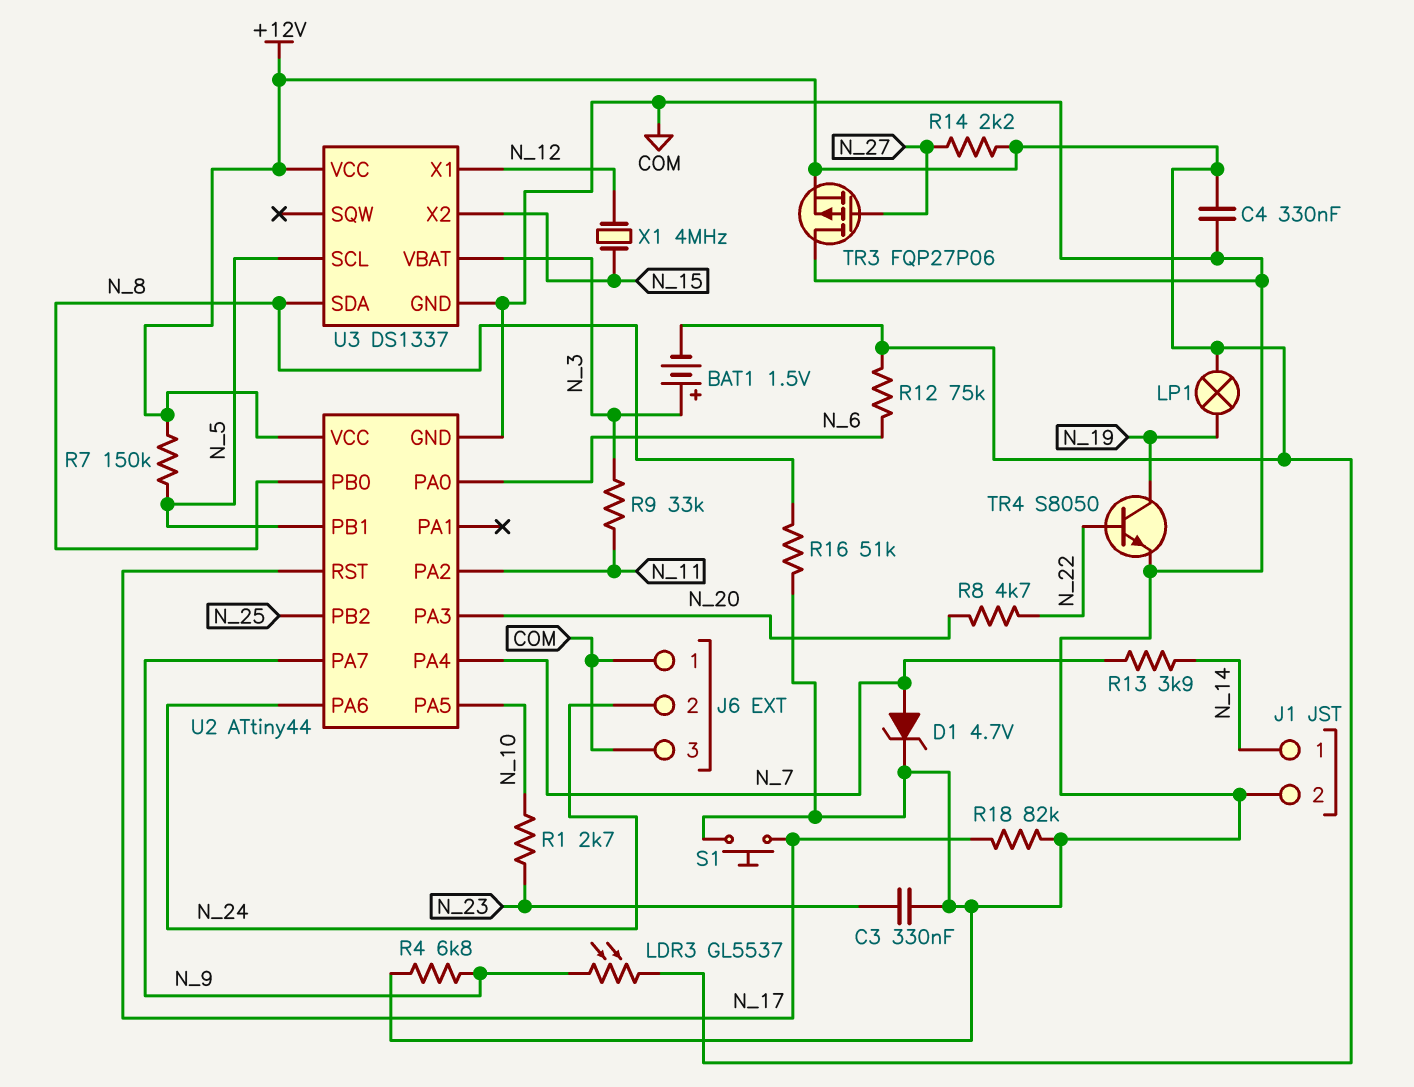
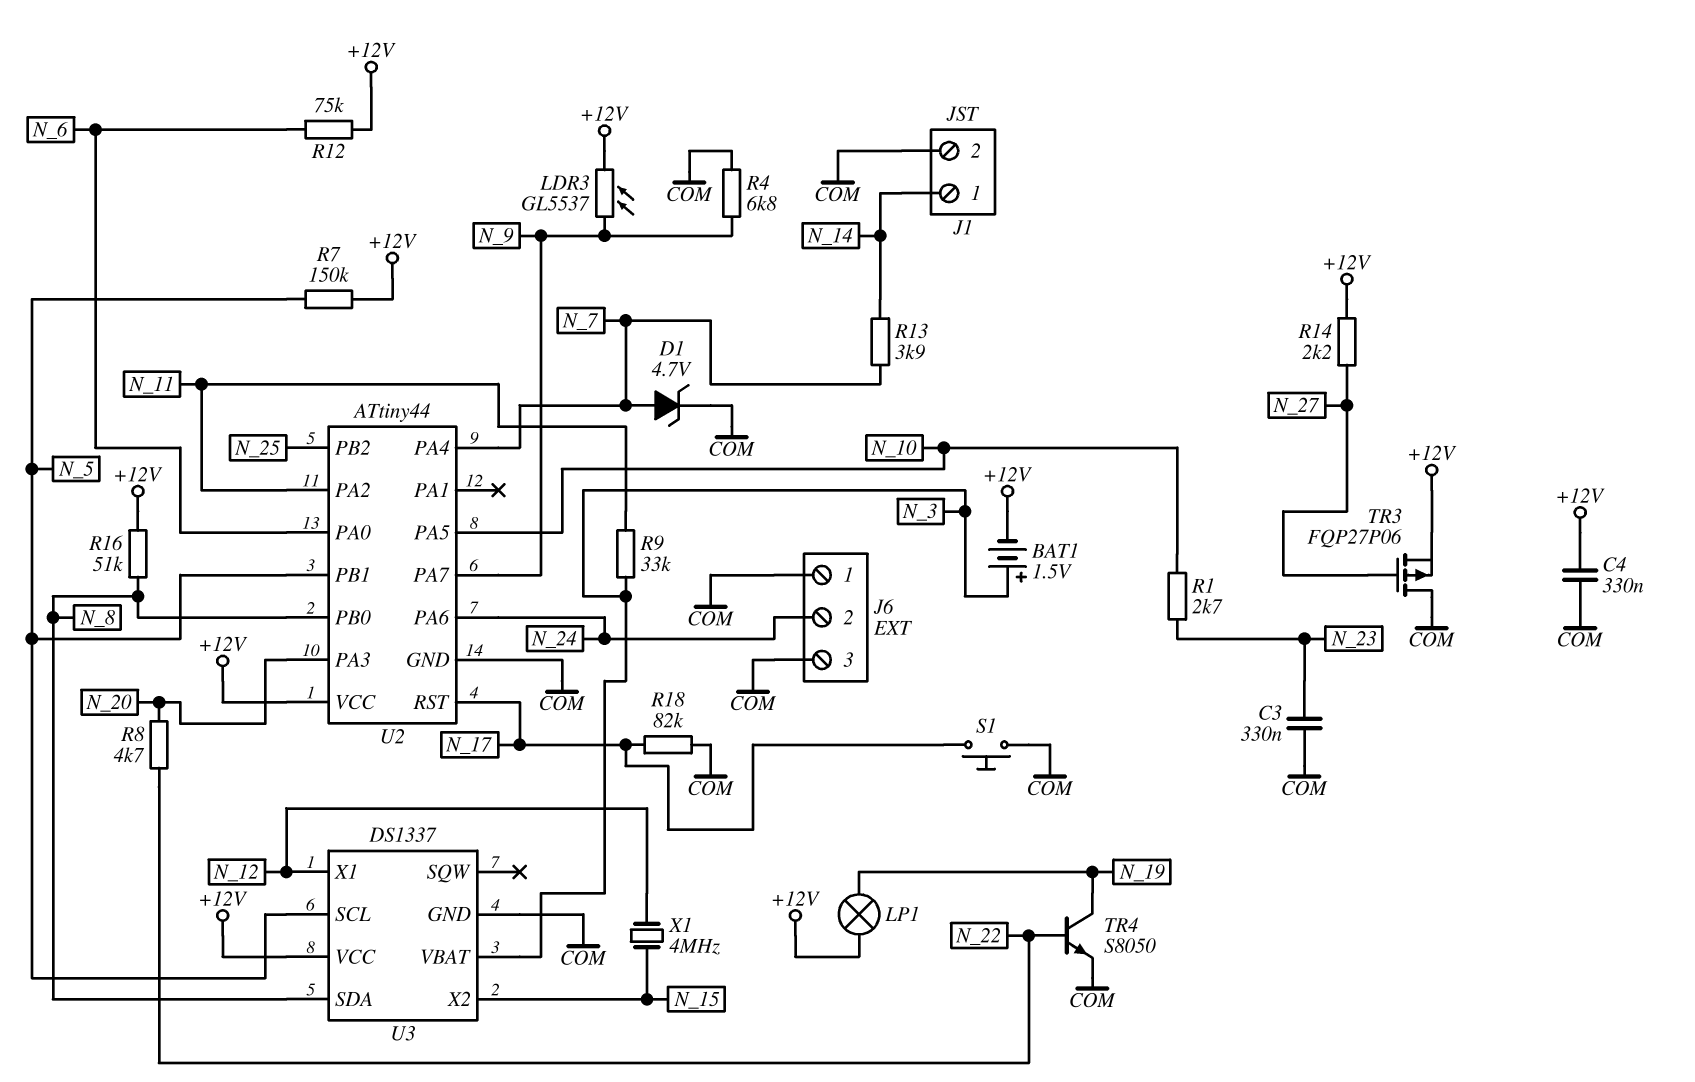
R16: 51k (COM, N_8) -> 51k (+12V, N_8)

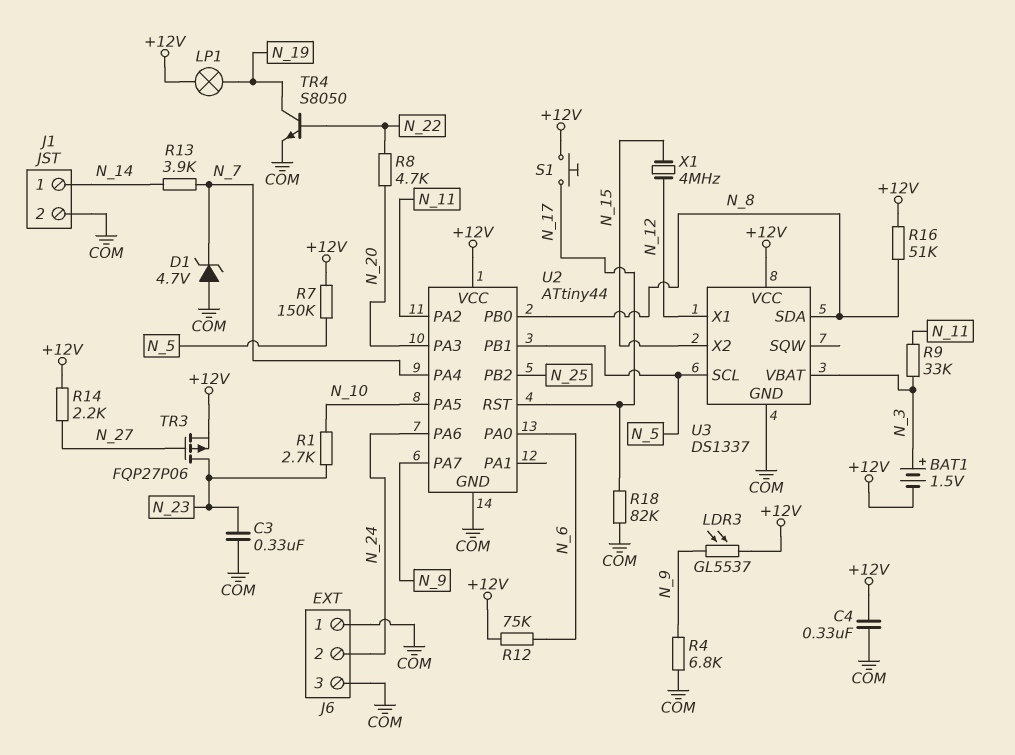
D1: zener 4.7V (A N_7, K COM) -> zener 4.7V (A COM, K N_7)
S1: button (COM, N_17) -> button (+12V, N_17)
TR3: PMOS FQP27P06 (G N_27, D COM, S +12V) -> PMOS FQP27P06 (G N_27, D N_23, S +12V)

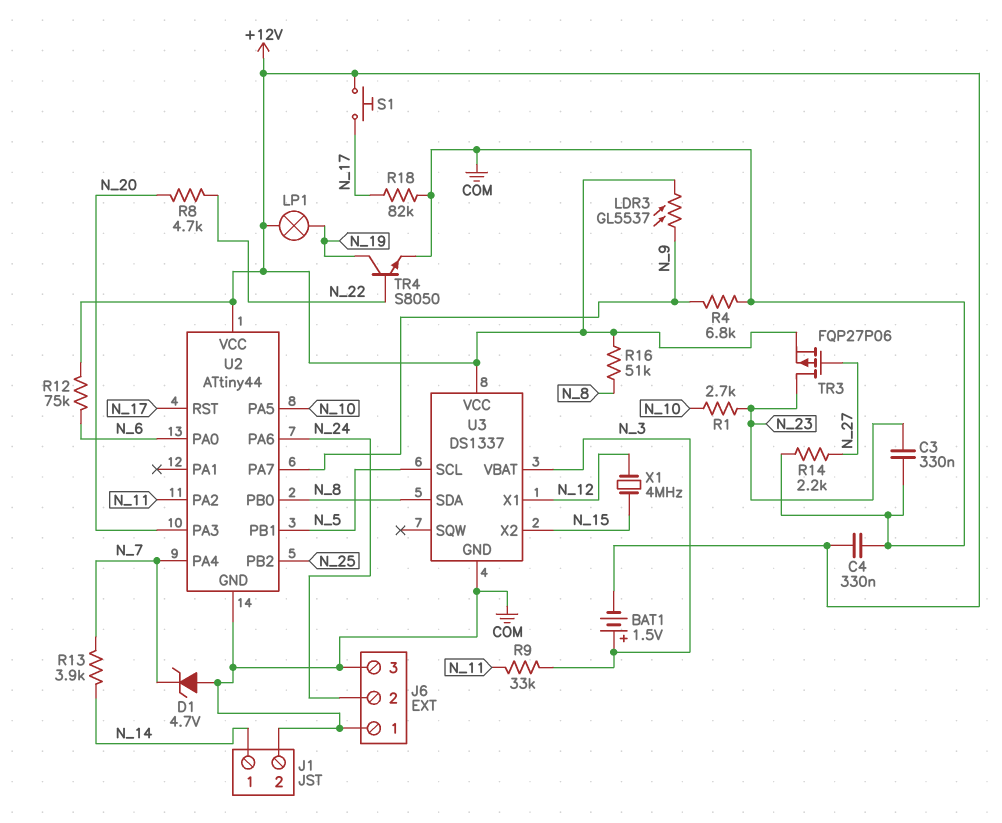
R7: 150k (+12V, N_5) -> none
R14: 2.2k (+12V, N_27) -> 2.2k (COM, N_27)

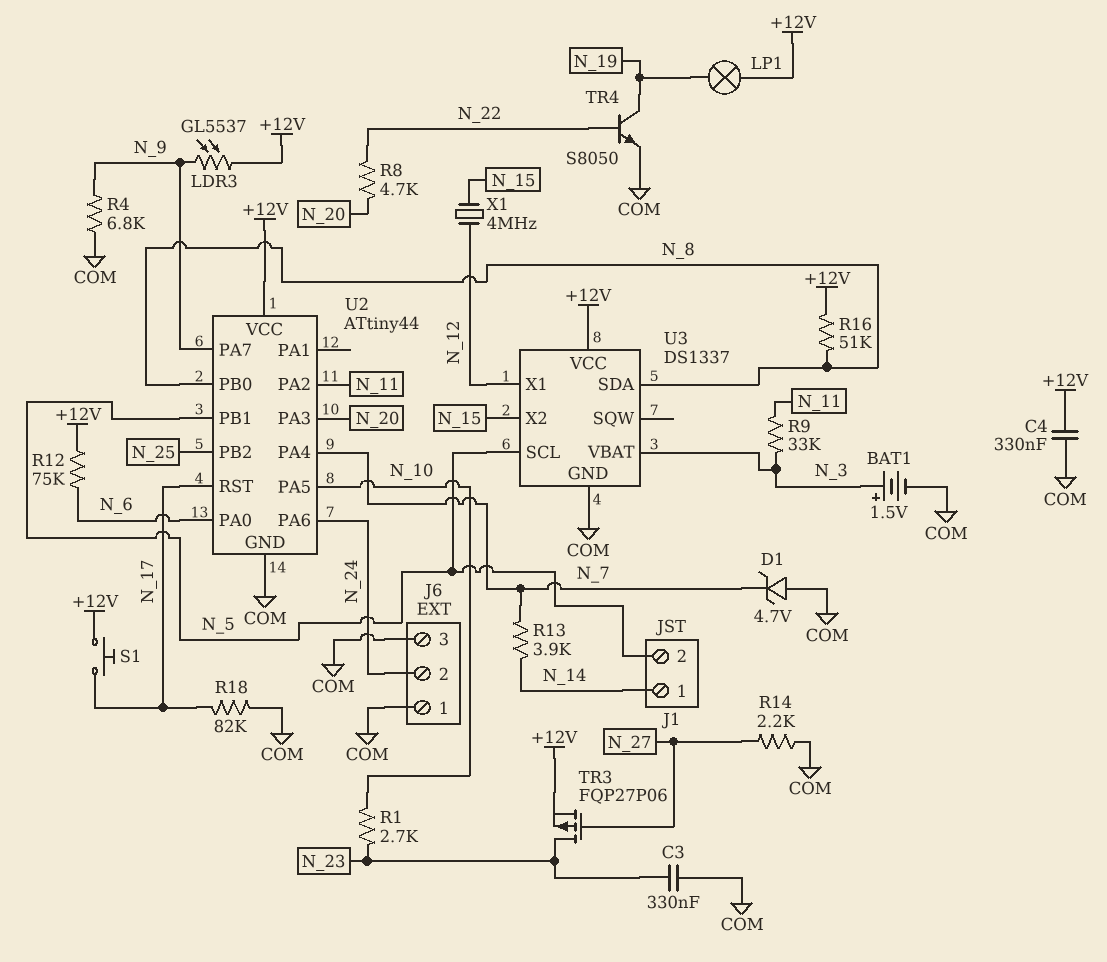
BAT1: 1.5V (plus N_3, minus +12V) -> 1.5V (plus N_3, minus COM)
J1 pin 2: COM -> N_5

